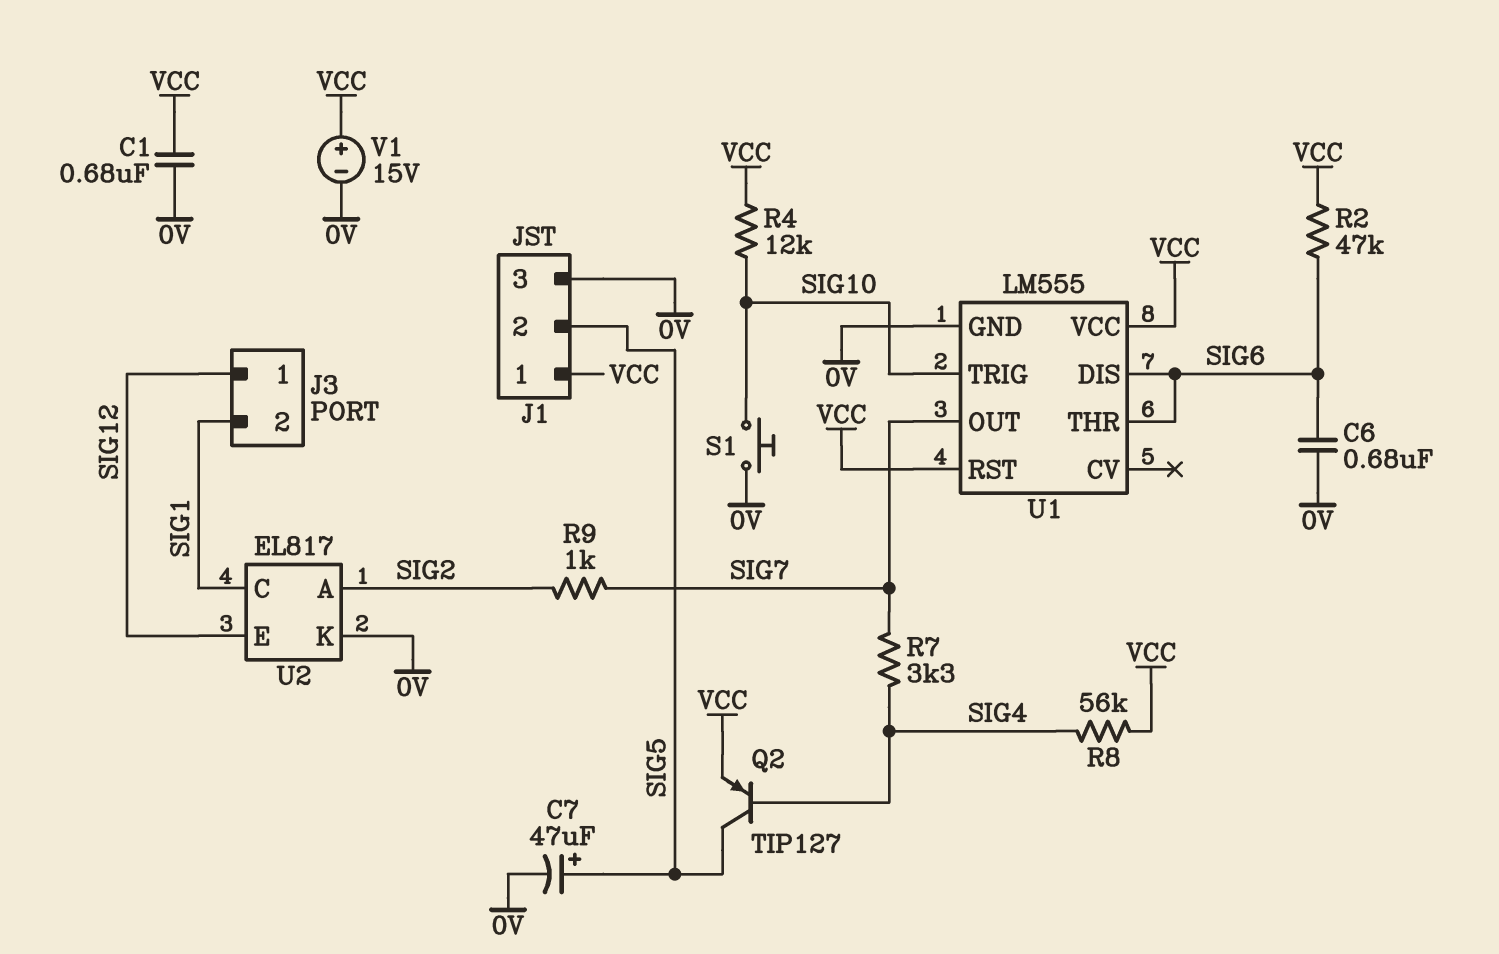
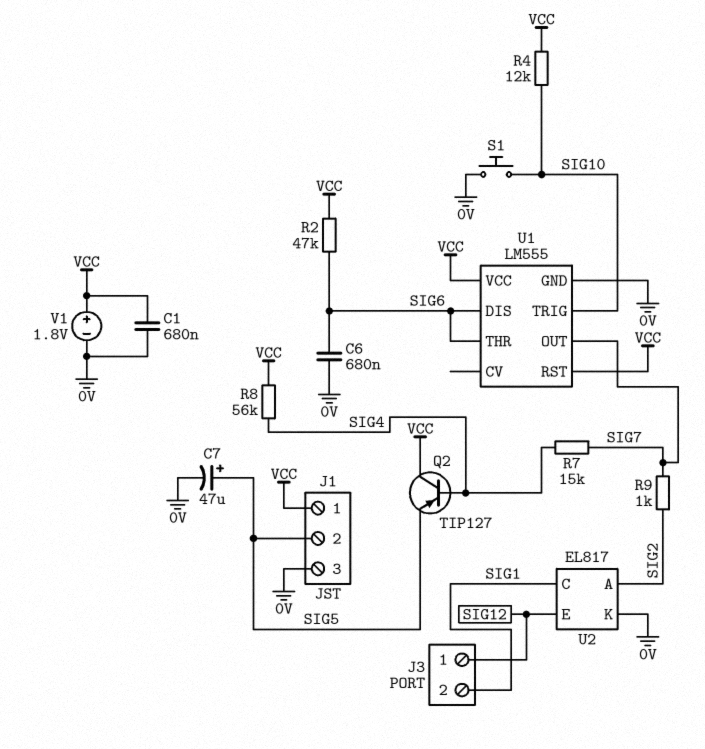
Q2: PNP TIP127 (B SIG4, C SIG5, E VCC) -> PNP TIP127 (B SIG4, C VCC, E SIG5)
R7: 3.3k (SIG4, SIG7) -> 15k (SIG4, SIG7)
V1: 15V (plus VCC, minus 0V) -> 1.8V (plus VCC, minus 0V)

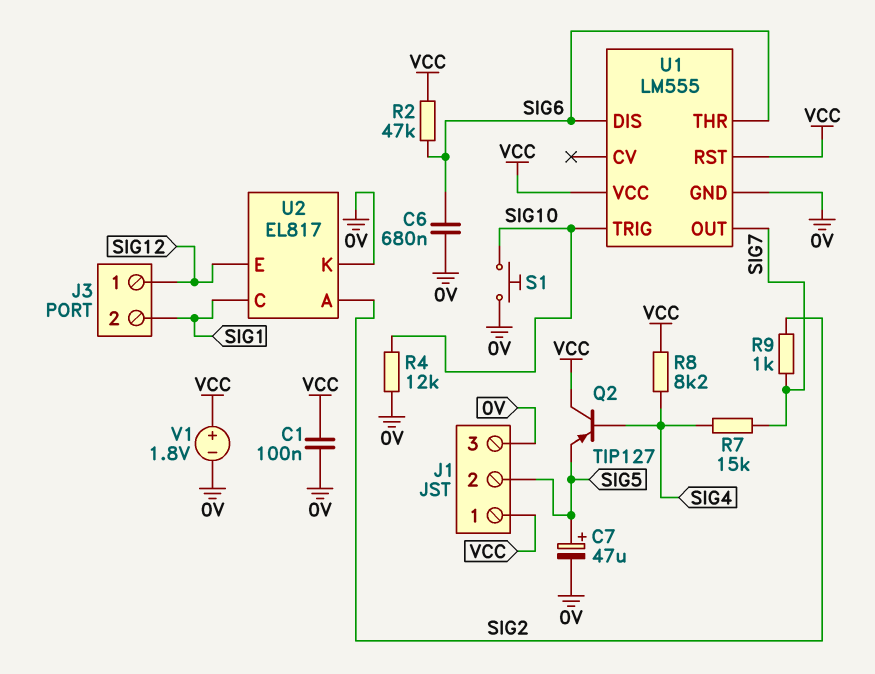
C1: 680nF (0V, VCC) -> 100nF (0V, VCC)
R4: 12k (SIG10, VCC) -> 12k (0V, SIG10)
R8: 56k (SIG4, VCC) -> 8.2k (SIG4, VCC)

